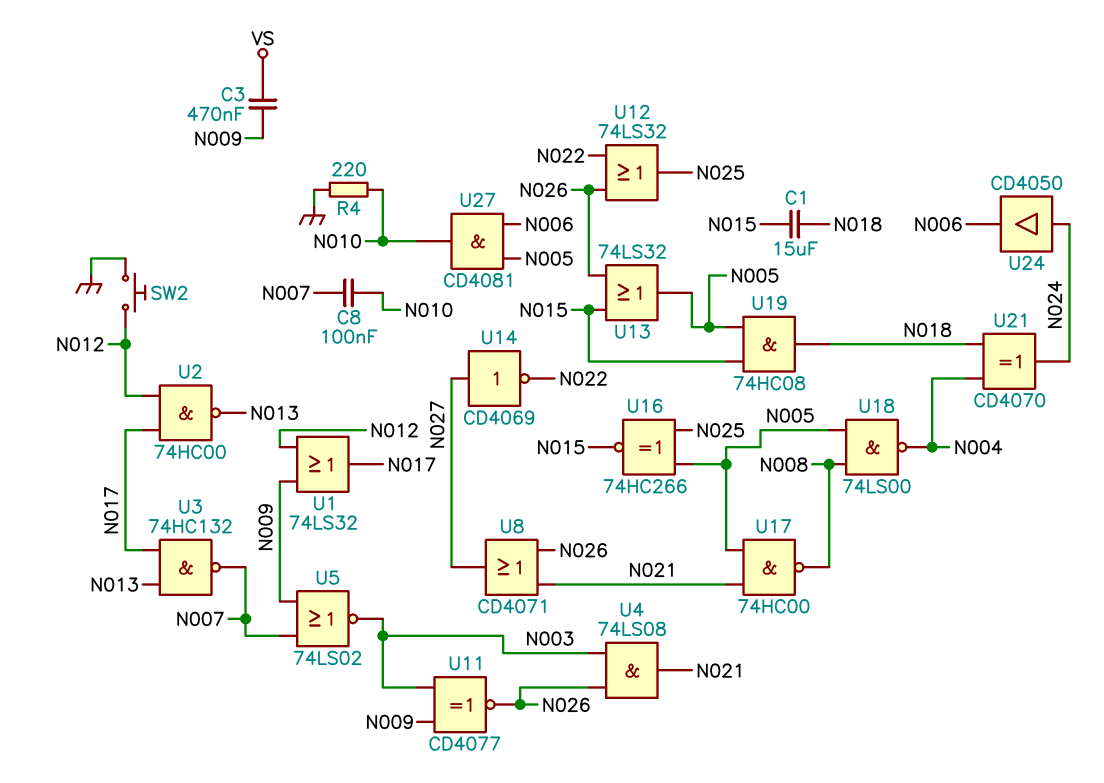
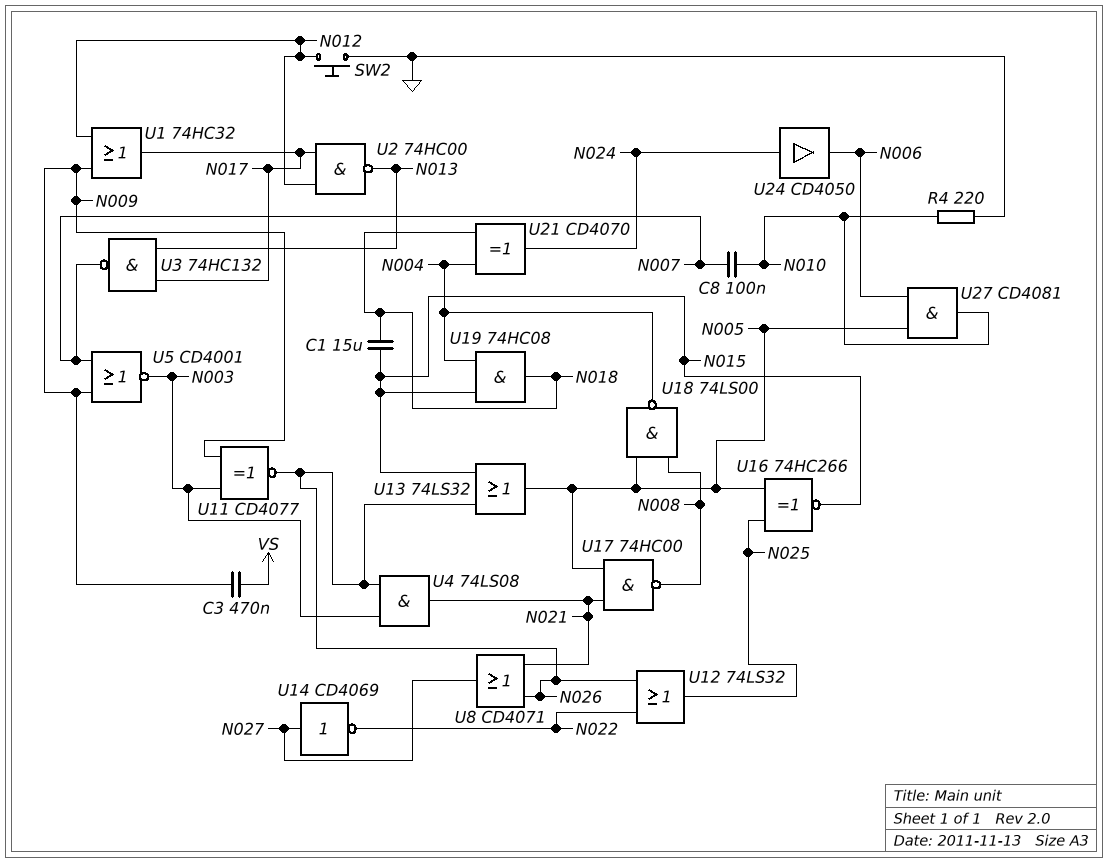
U1: OR 74LS32 (in N009, in N012, out N017) -> OR 74HC32 (in N009, in N012, out N017)
U5: NOR 74LS02 (in N007, in N009, out N003) -> NOR CD4001 (in N007, in N009, out N003)
U19: AND 74HC08 (in N005, in N015, out N018) -> AND 74HC08 (in N004, in N015, out N018)

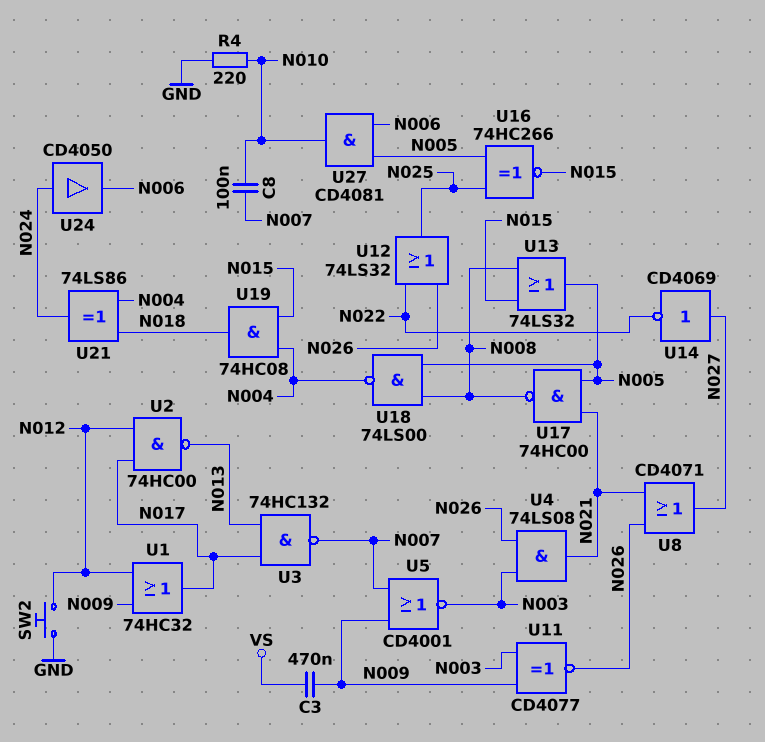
C1: 15uF (N015, N018) -> none
U13: OR 74LS32 (in N015, in N026, out N005) -> OR 74LS32 (in N008, in N015, out N005)
U21: XOR CD4070 (in N004, in N018, out N024) -> XOR 74LS86 (in N004, in N018, out N024)

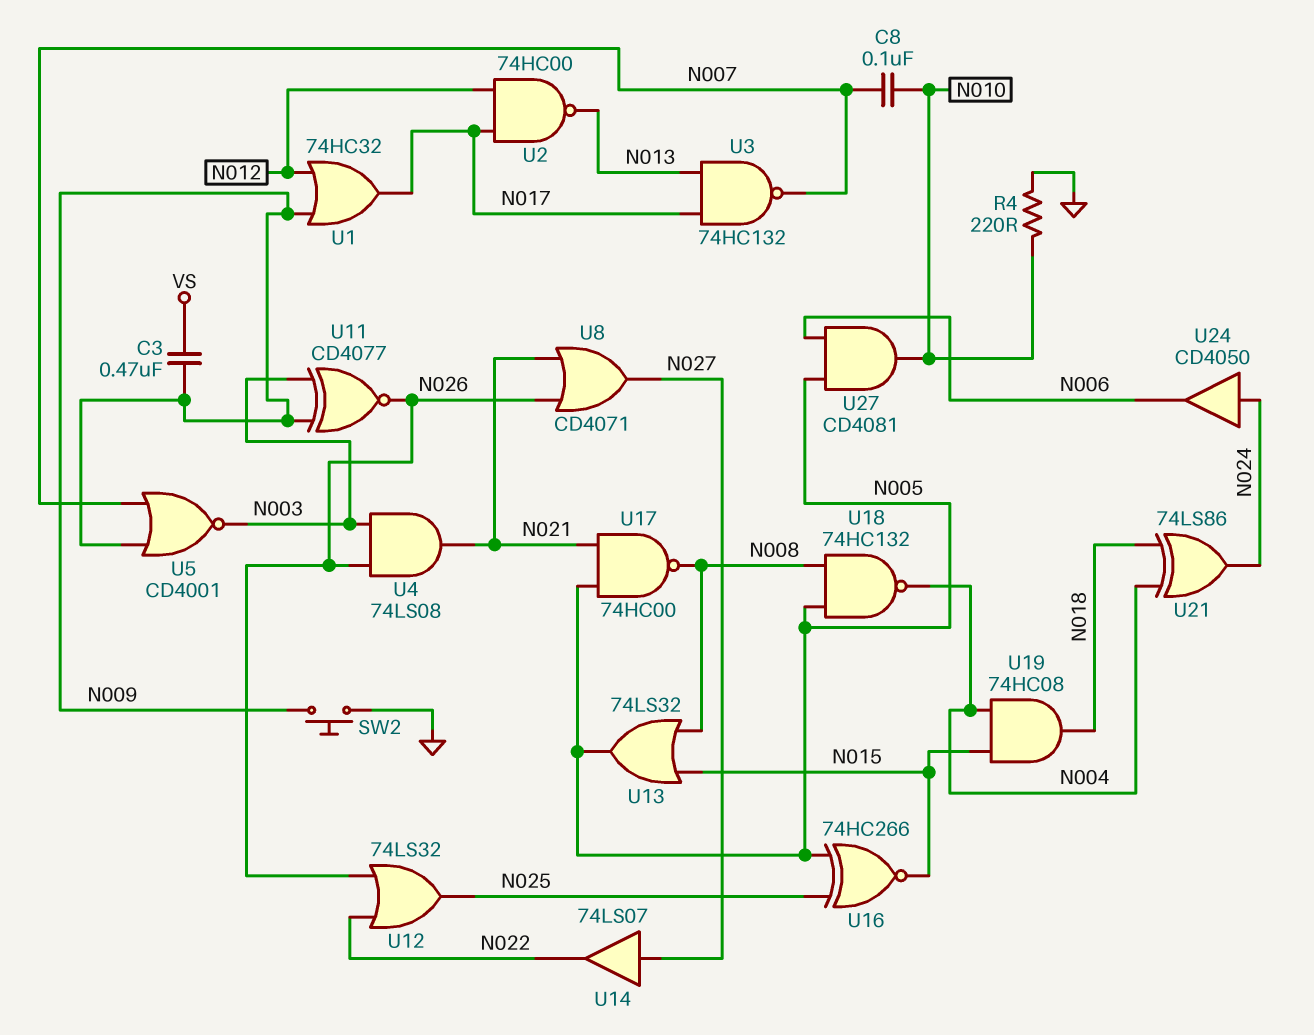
SW2: button (GND, N012) -> button (GND, N009)
U14: NOT CD4069 (in N027, out N022) -> buffer 74LS07 (in N027, out N022)
U18: NAND 74LS00 (in N005, in N008, out N004) -> NAND 74HC132 (in N005, in N008, out N004)

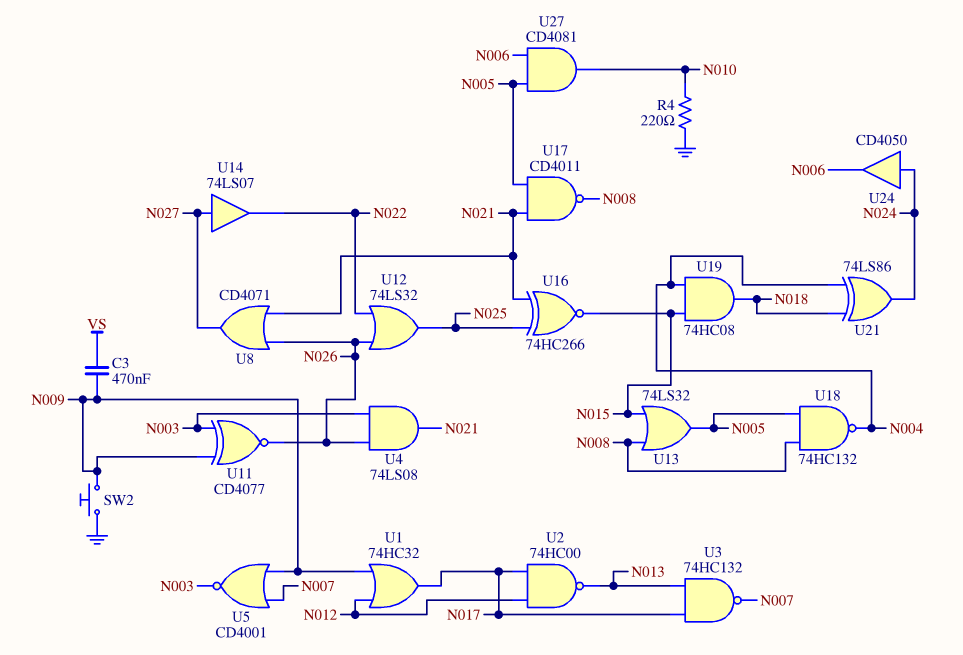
C8: 100nF (N007, N010) -> none
U16: XNOR 74HC266 (in N005, in N025, out N015) -> XNOR 74HC266 (in N021, in N025, out N015)
U17: NAND 74HC00 (in N005, in N021, out N008) -> NAND CD4011 (in N005, in N021, out N008)

